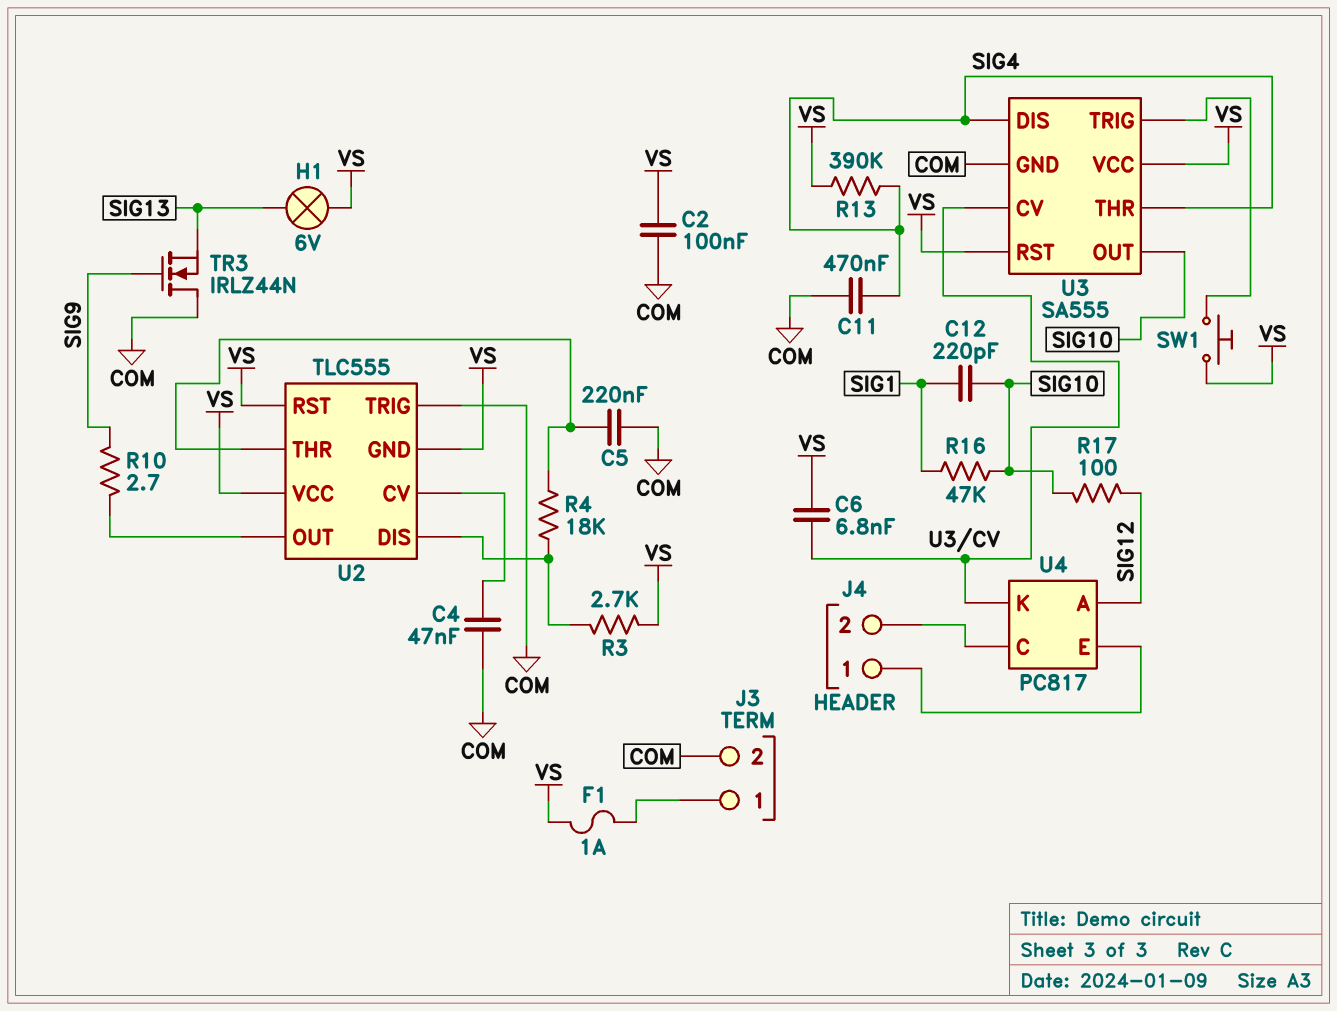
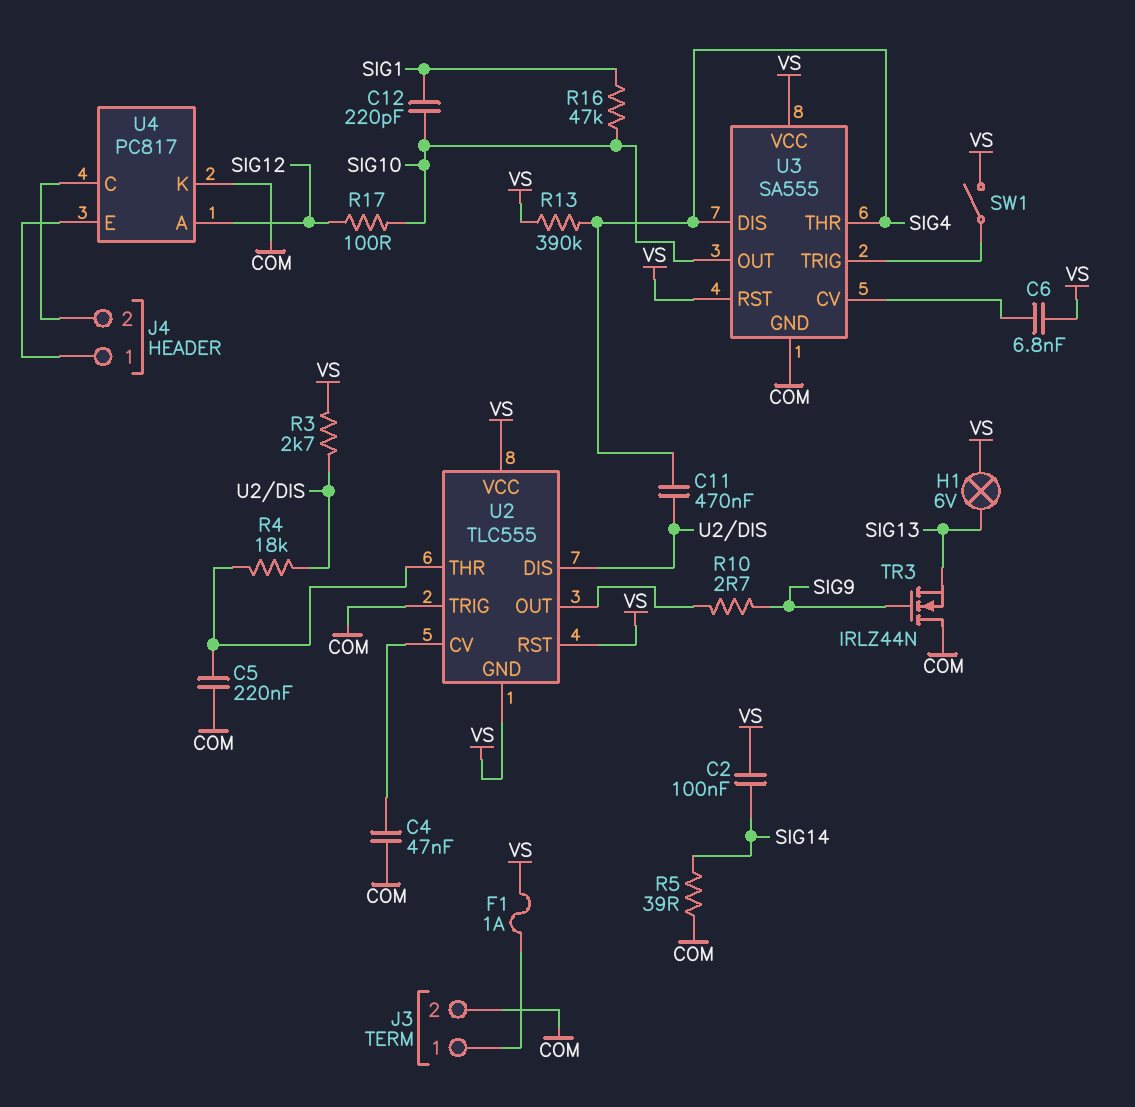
C2: 100nF (COM, VS) -> 100nF (SIG14, VS)
C11: 470nF (COM, SIG4) -> 470nF (SIG4, U2/DIS)
R5: none -> 39 (COM, SIG14)
SW1: button (U3/TRIG, VS) -> switch (U3/TRIG, VS)
U4 pin K: U3/CV -> COM

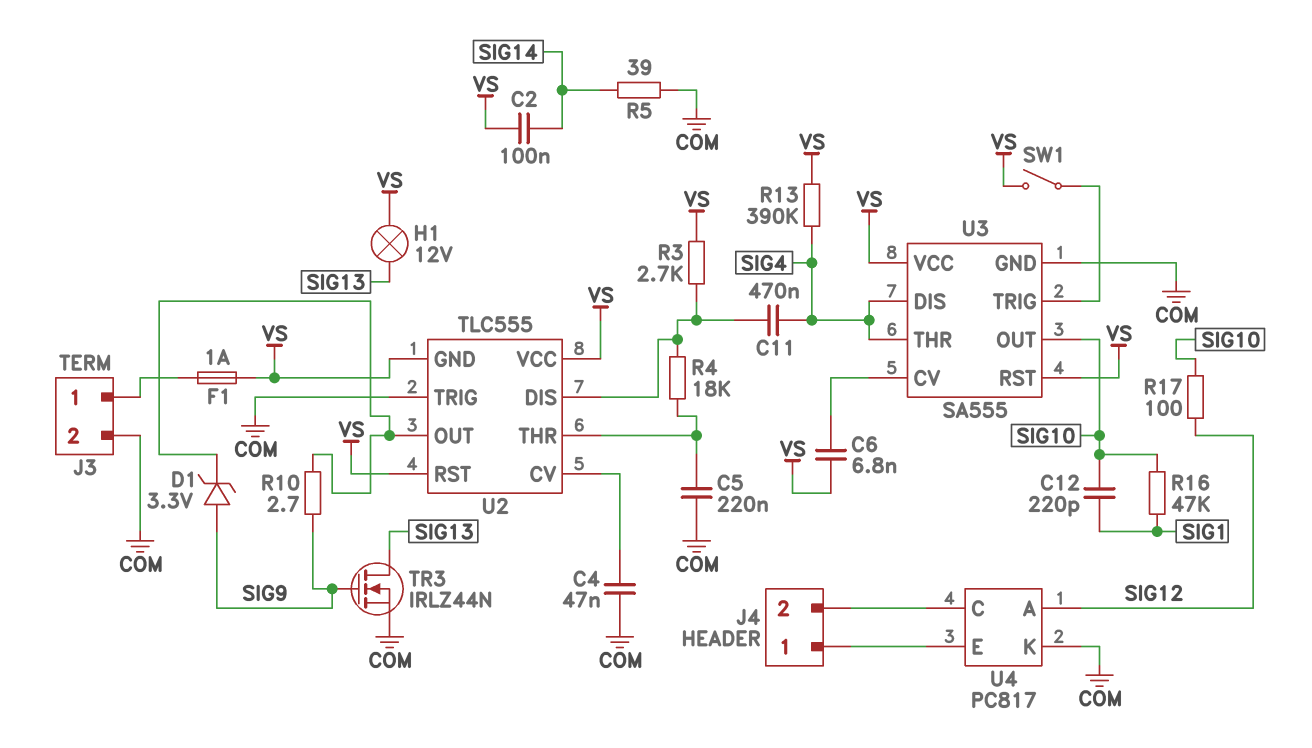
D1: none -> zener 3.3V (A SIG9, K U2/OUT)
H1: lamp 6V (SIG13, VS) -> lamp 12V (SIG13, VS)
TR3: NMOS IRLZ44N (G SIG9, D COM, S SIG13) -> NMOS IRLZ44N (G SIG9, D SIG13, S COM)

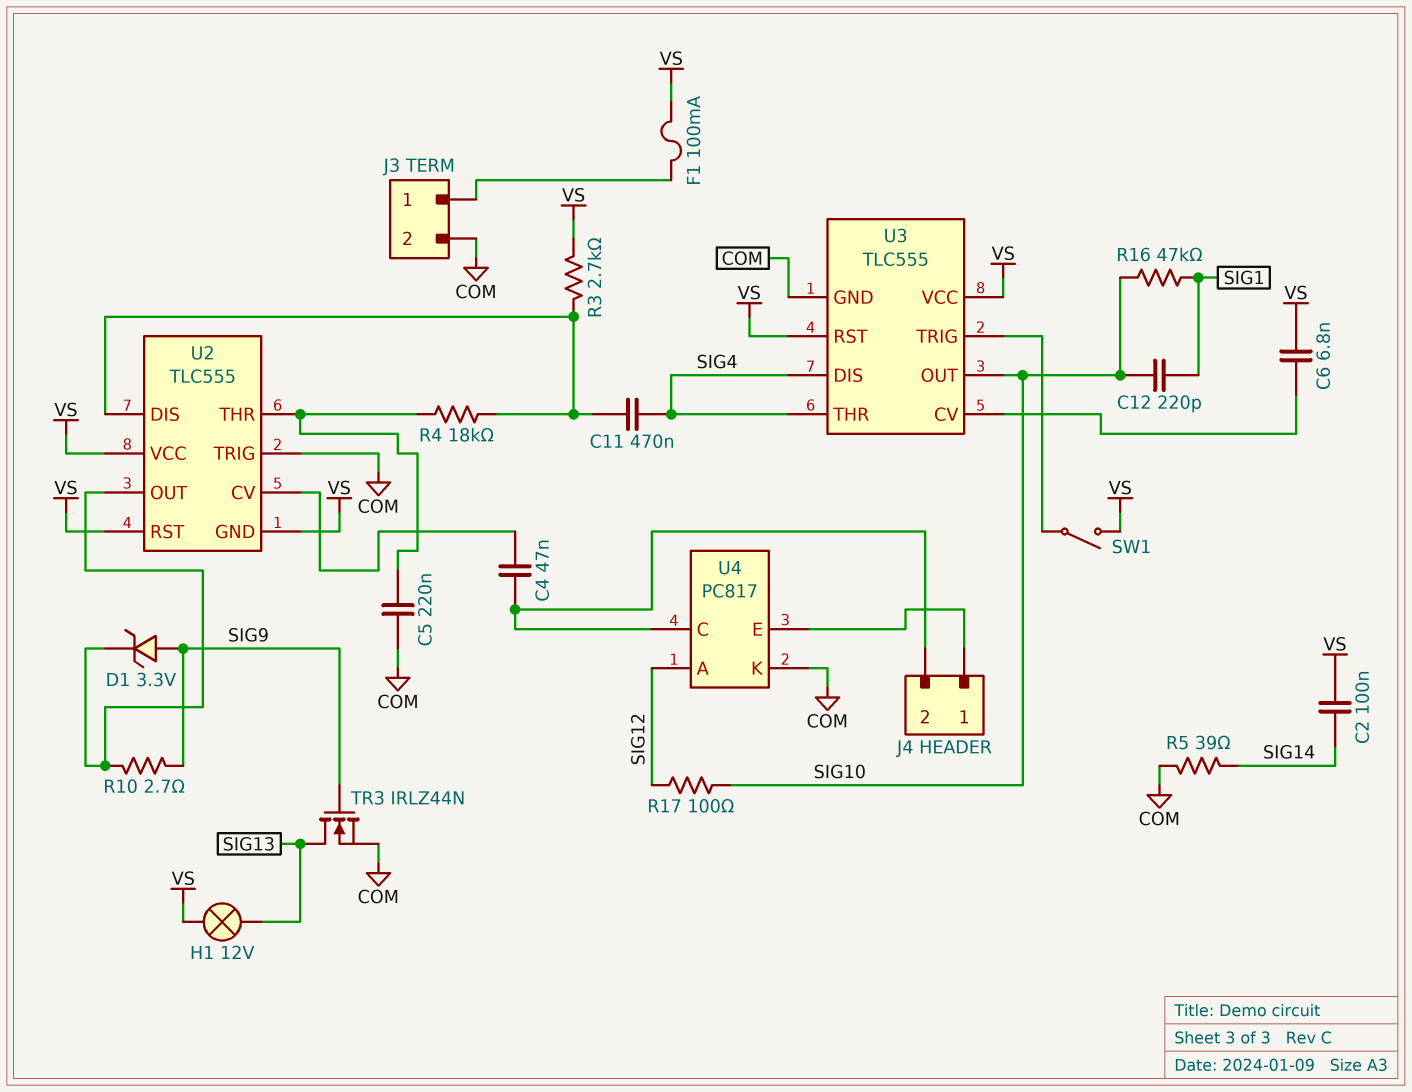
C4: 47nF (COM, U2/CV) -> 47nF (J4/2, U2/CV)
F1: 1A (J3/1, VS) -> 100mA (J3/1, VS)
R13: 390k (SIG4, VS) -> none
U3: SA555 -> TLC555

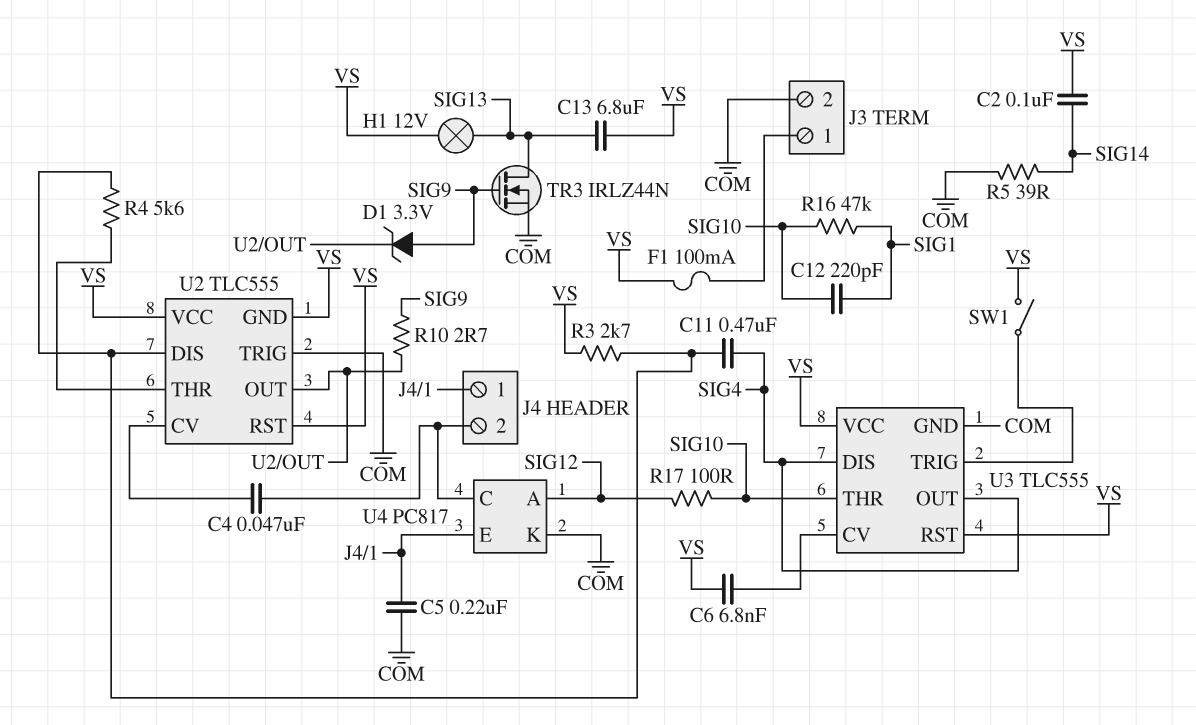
C5: 220nF (COM, U2/THR) -> 220nF (COM, J4/1)
C13: none -> 6.8uF (SIG13, VS)
R4: 18k (U2/DIS, U2/THR) -> 5.6k (U2/DIS, U2/THR)
U3 pin OUT: SIG10 -> SIG4
U3 pin THR: SIG4 -> SIG10

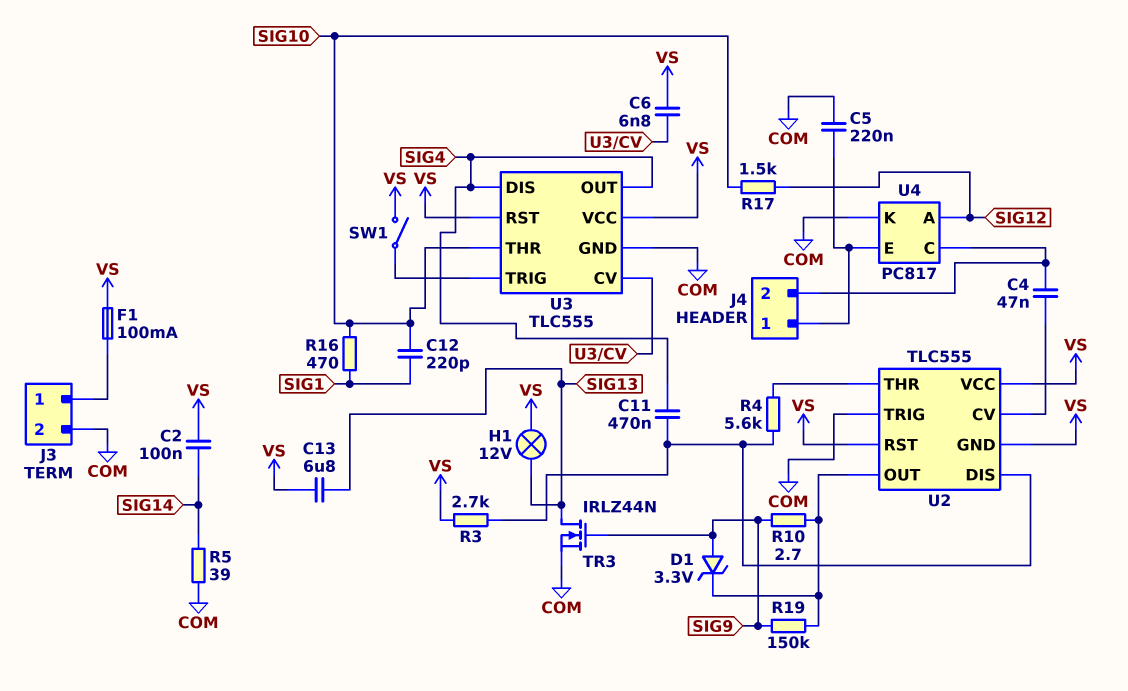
R16: 47k (SIG1, SIG10) -> 470 (SIG1, SIG10)
R17: 100 (SIG10, SIG12) -> 1.5k (SIG10, SIG12)
R19: none -> 150k (SIG9, U2/OUT)

